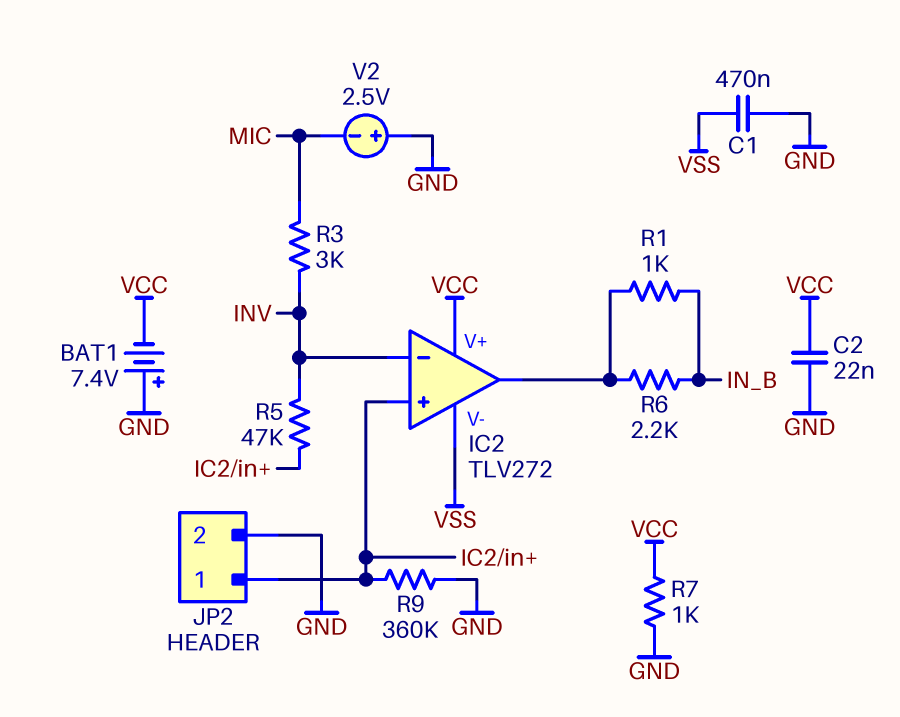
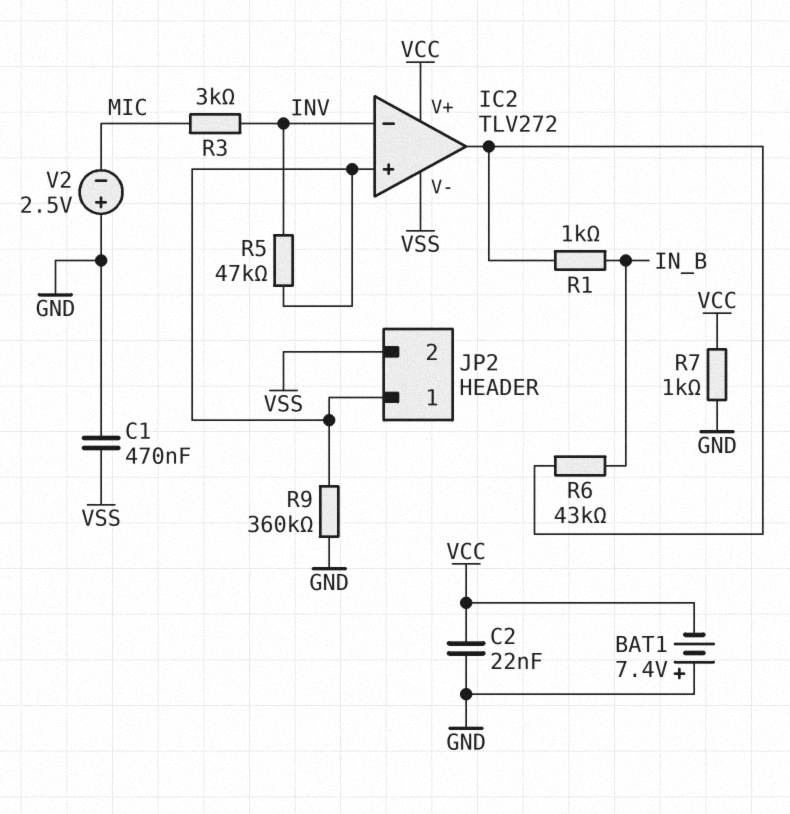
JP2 pin 2: GND -> VSS
R6: 2.2k (IC2/out, IN_B) -> 43k (IC2/out, IN_B)

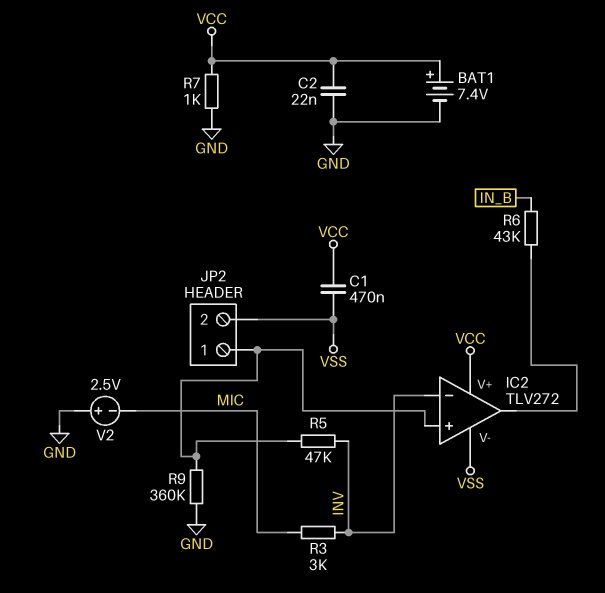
BAT1: 7.4V (plus GND, minus VCC) -> 7.4V (plus VCC, minus GND)
C1: 470nF (GND, VSS) -> 470nF (VCC, VSS)
R1: 1k (IC2/out, IN_B) -> none

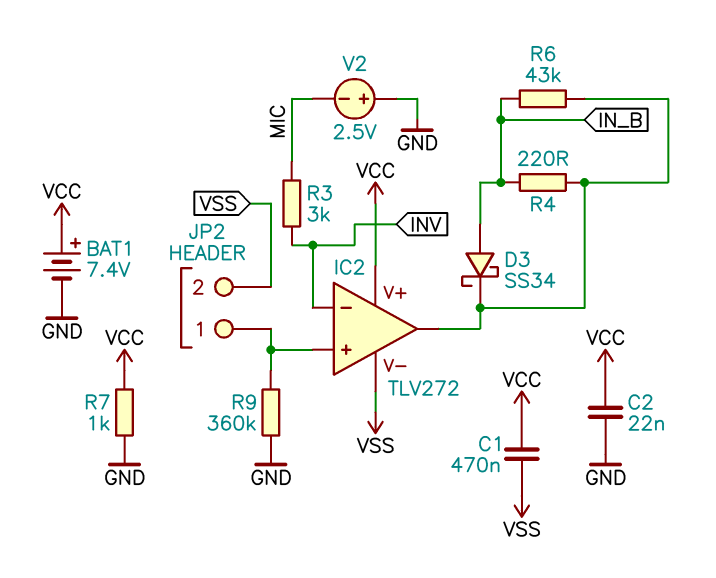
D3: none -> schottky SS34 (A IN_B, K IC2/out)
R4: none -> 220 (IC2/out, IN_B)
R5: 47k (IC2/in+, INV) -> none

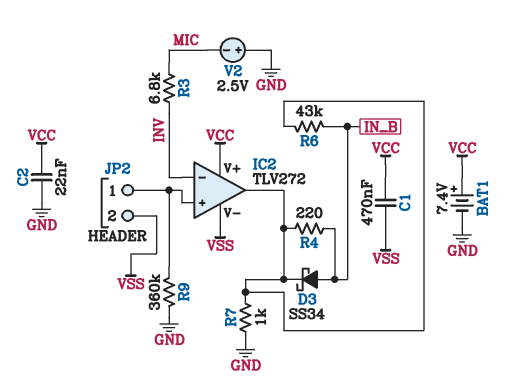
R3: 3k (INV, MIC) -> 6.8k (INV, MIC)
R7: 1k (GND, VCC) -> 1k (GND, IC2/out)

